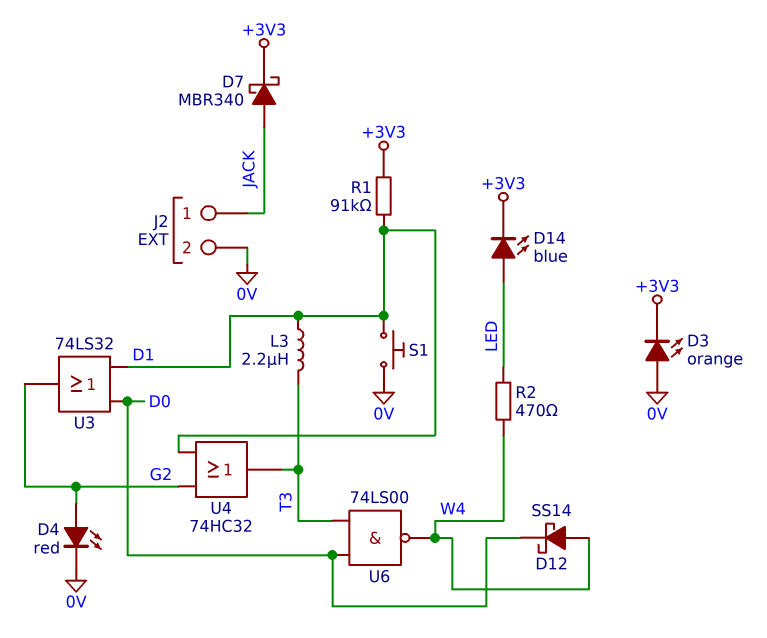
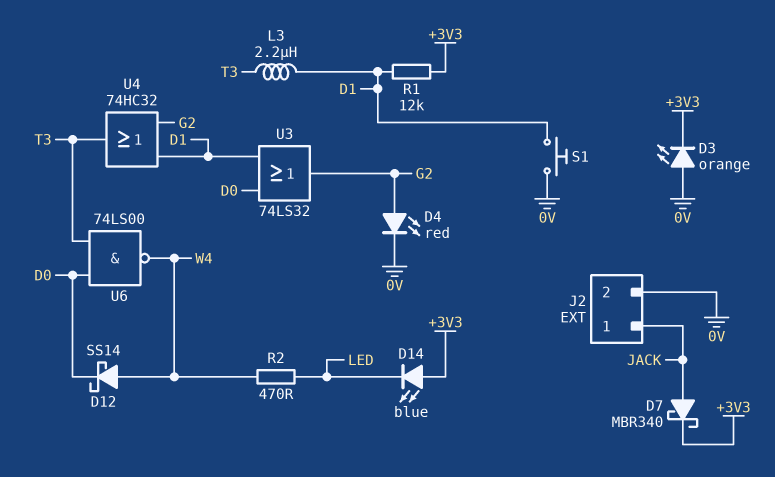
D14: LED blue (A LED, K +3V3) -> LED blue (A +3V3, K LED)
R1: 91k (+3V3, D1) -> 12k (+3V3, D1)

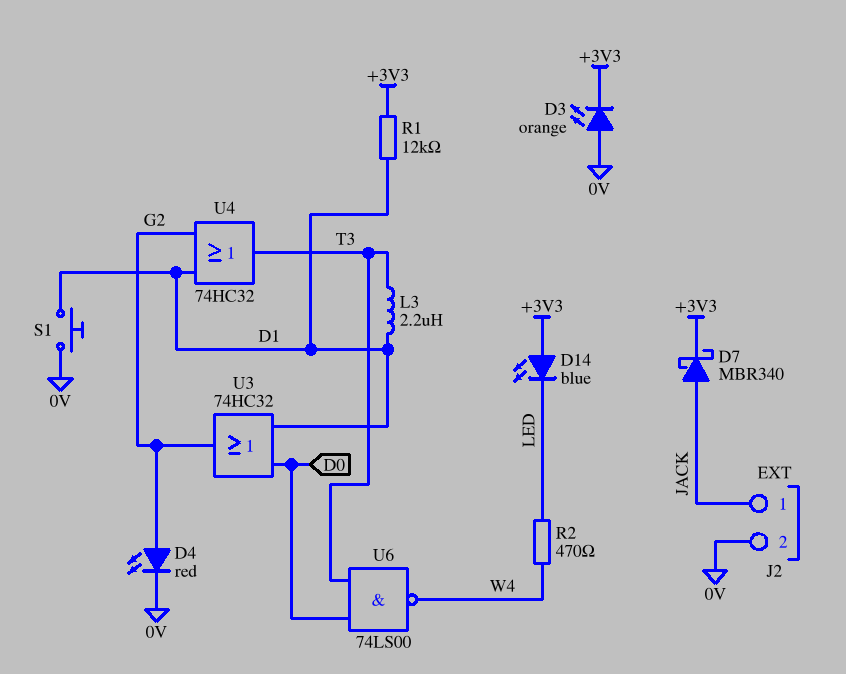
D12: schottky SS14 (A W4, K D0) -> none
U3: OR 74LS32 (in D0, in D1, out G2) -> OR 74HC32 (in D0, in D1, out G2)

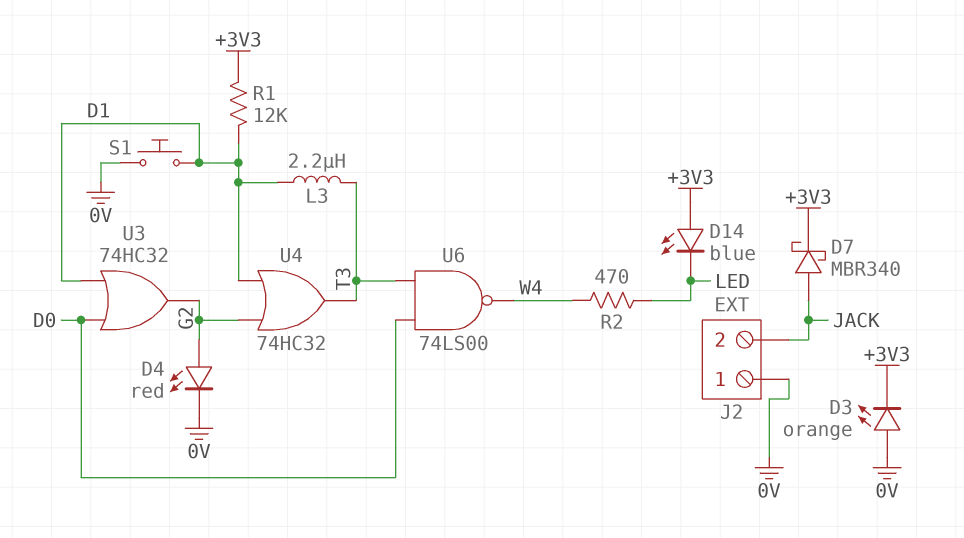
J2 pin 1: JACK -> 0V
J2 pin 2: 0V -> JACK

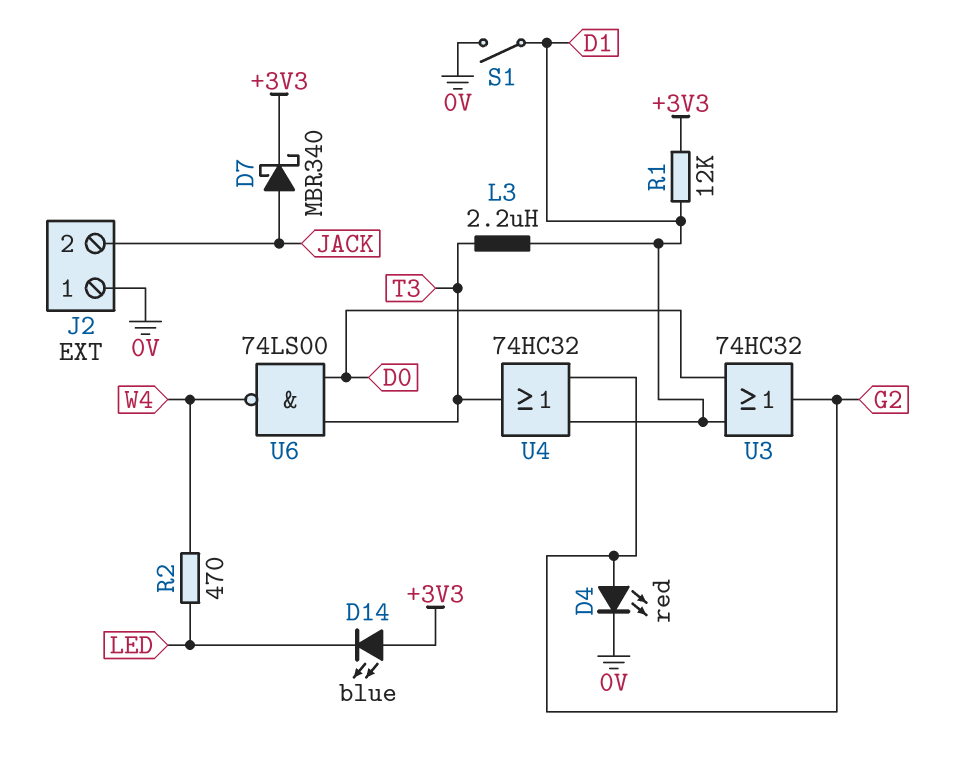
D3: LED orange (A 0V, K +3V3) -> none
S1: button (0V, D1) -> switch (0V, D1)

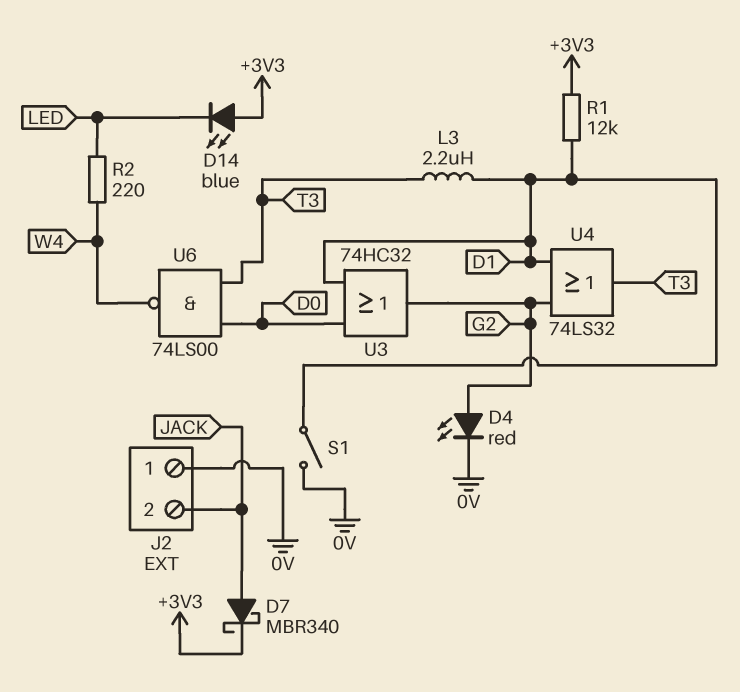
R2: 470 (LED, W4) -> 220 (LED, W4)
U4: OR 74HC32 (in D1, in G2, out T3) -> OR 74LS32 (in D1, in G2, out T3)

